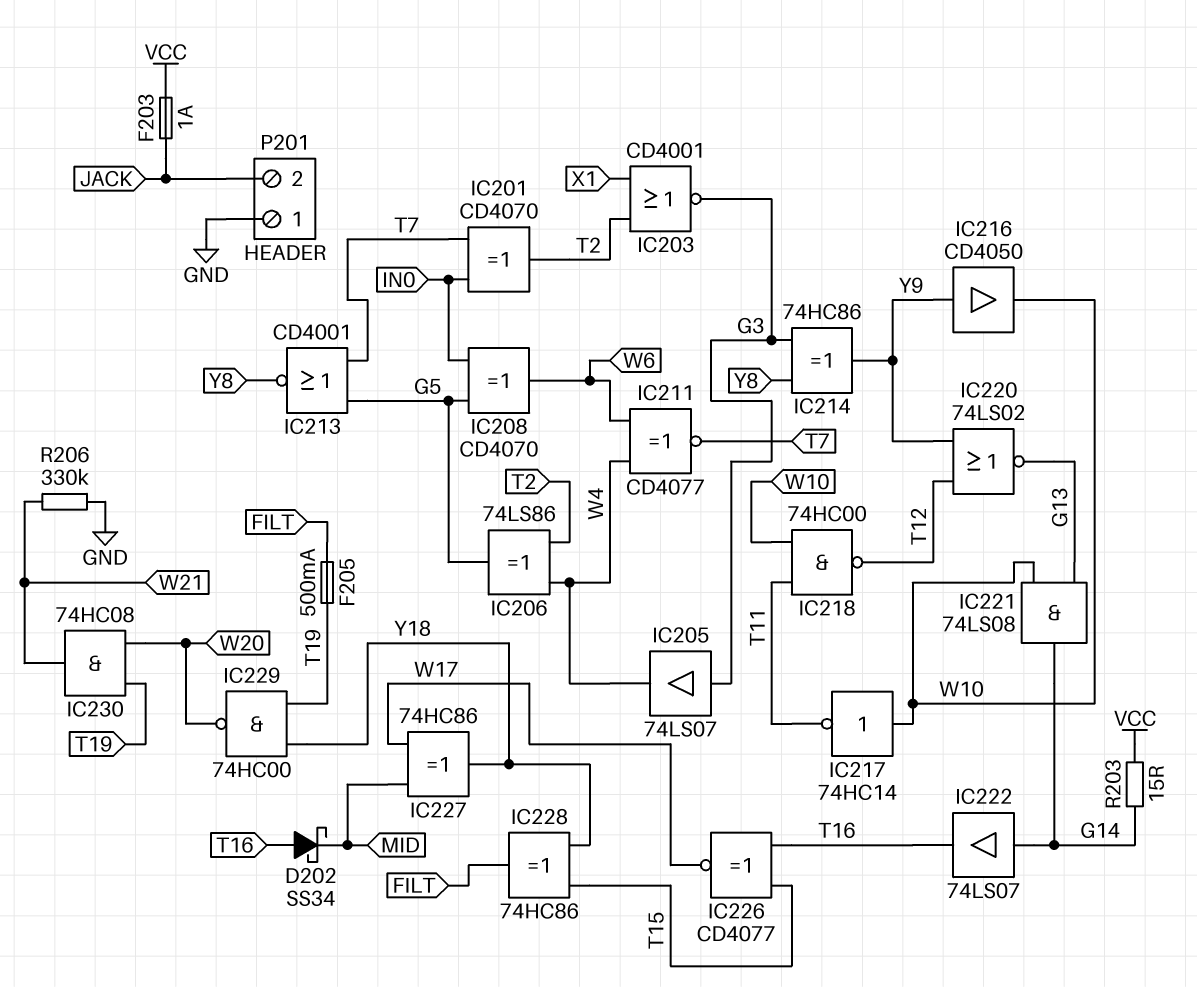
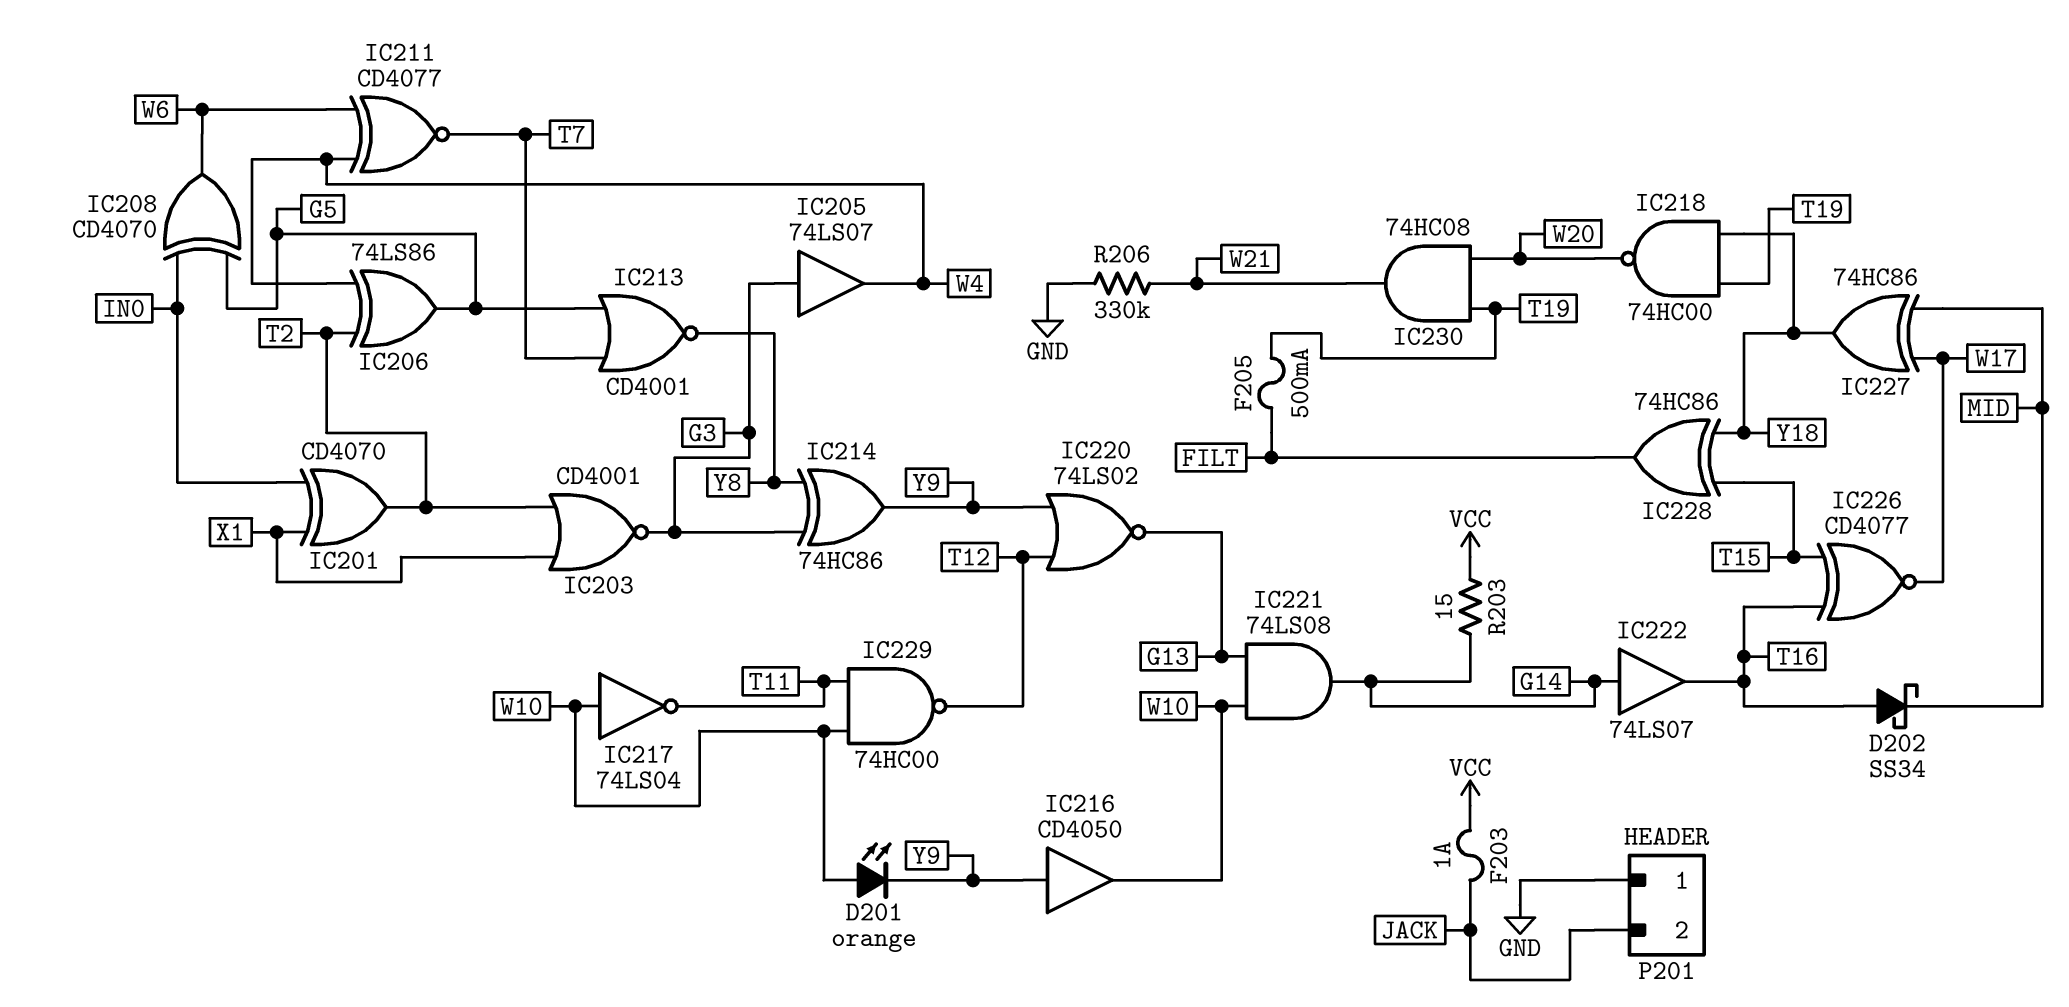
D201: none -> LED orange (A W10, K Y9)
IC201: XOR CD4070 (in IN0, in T7, out T2) -> XOR CD4070 (in IN0, in X1, out T2)
IC217: NOT 74HC14 (in W10, out T11) -> NOT 74LS04 (in W10, out T11)
IC218: NAND 74HC00 (in T11, in W10, out T12) -> NAND 74HC00 (in T19, in Y18, out W20)
IC229: NAND 74HC00 (in T19, in Y18, out W20) -> NAND 74HC00 (in T11, in W10, out T12)

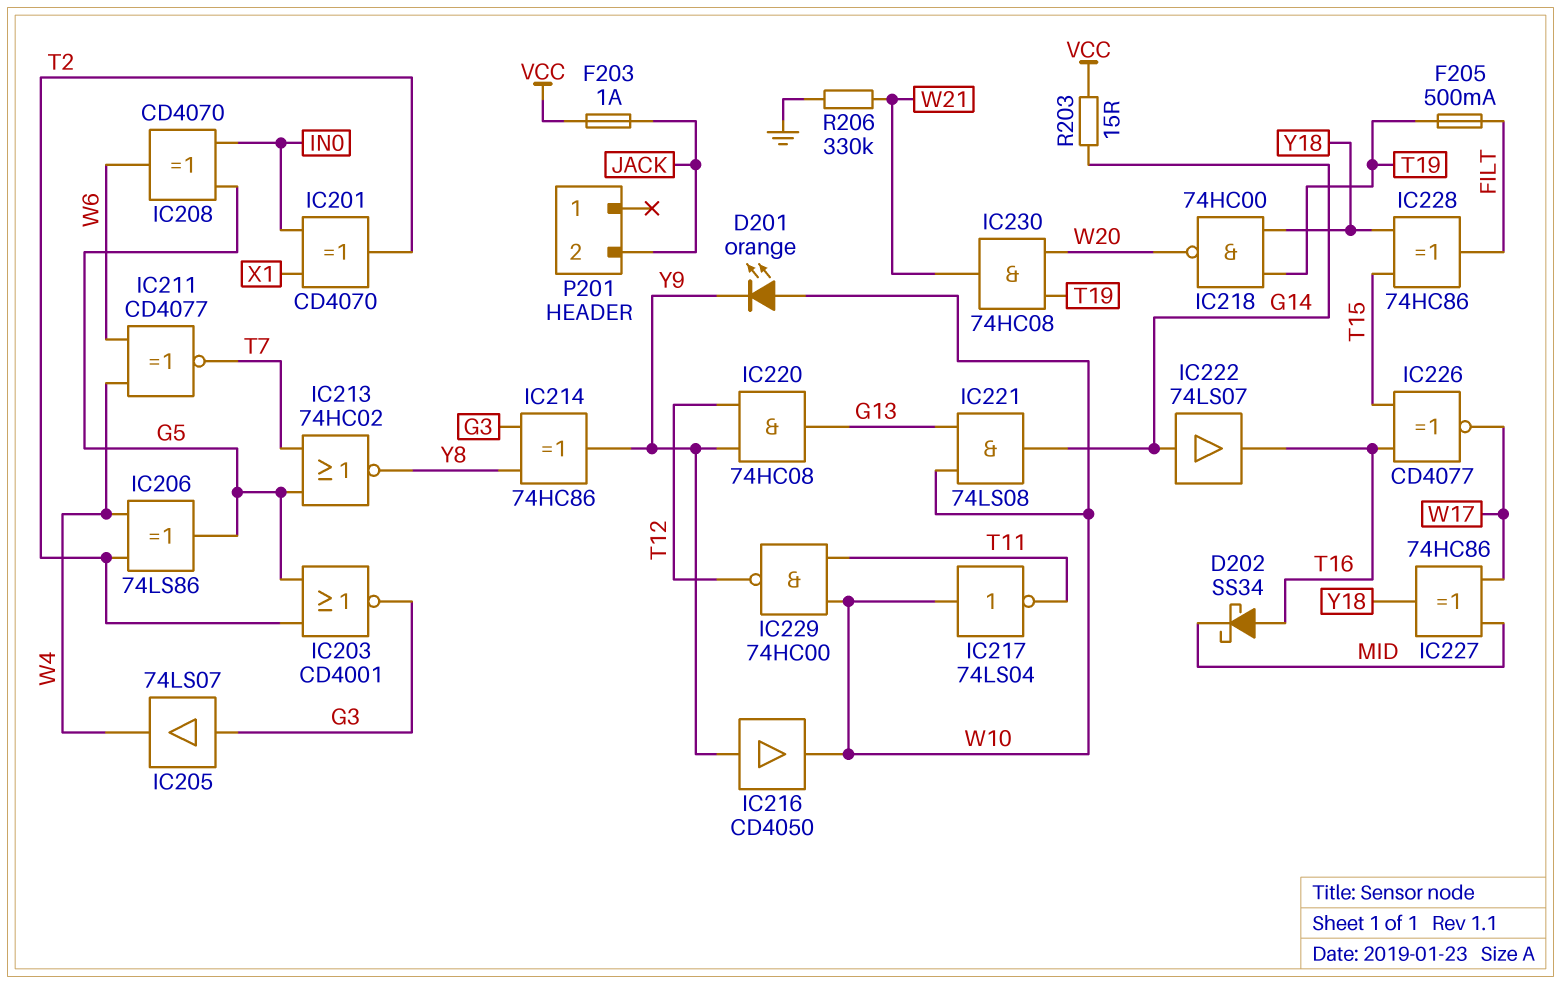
IC203: NOR CD4001 (in T2, in X1, out G3) -> NOR CD4001 (in G5, in T2, out G3)
IC213: NOR CD4001 (in G5, in T7, out Y8) -> NOR 74HC02 (in G5, in T7, out Y8)
IC220: NOR 74LS02 (in T12, in Y9, out G13) -> AND 74HC08 (in T12, in Y9, out G13)
P201 pin 1: GND -> none

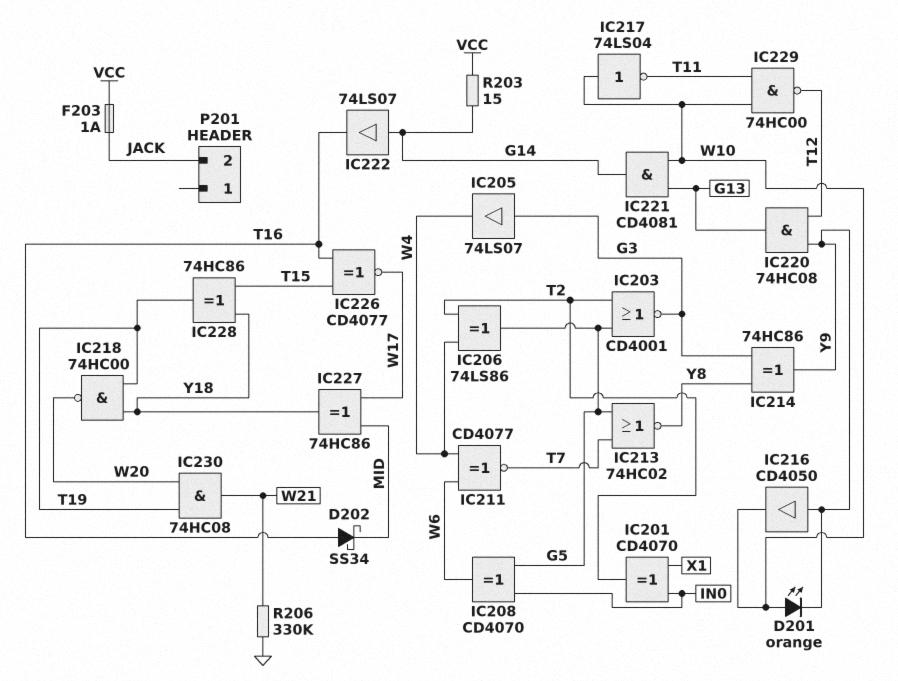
F205: 500mA (FILT, T19) -> none
IC221: AND 74LS08 (in G13, in W10, out G14) -> AND CD4081 (in G13, in W10, out G14)
IC228: XOR 74HC86 (in T15, in Y18, out FILT) -> XOR 74HC86 (in T15, in Y18, out T19)

